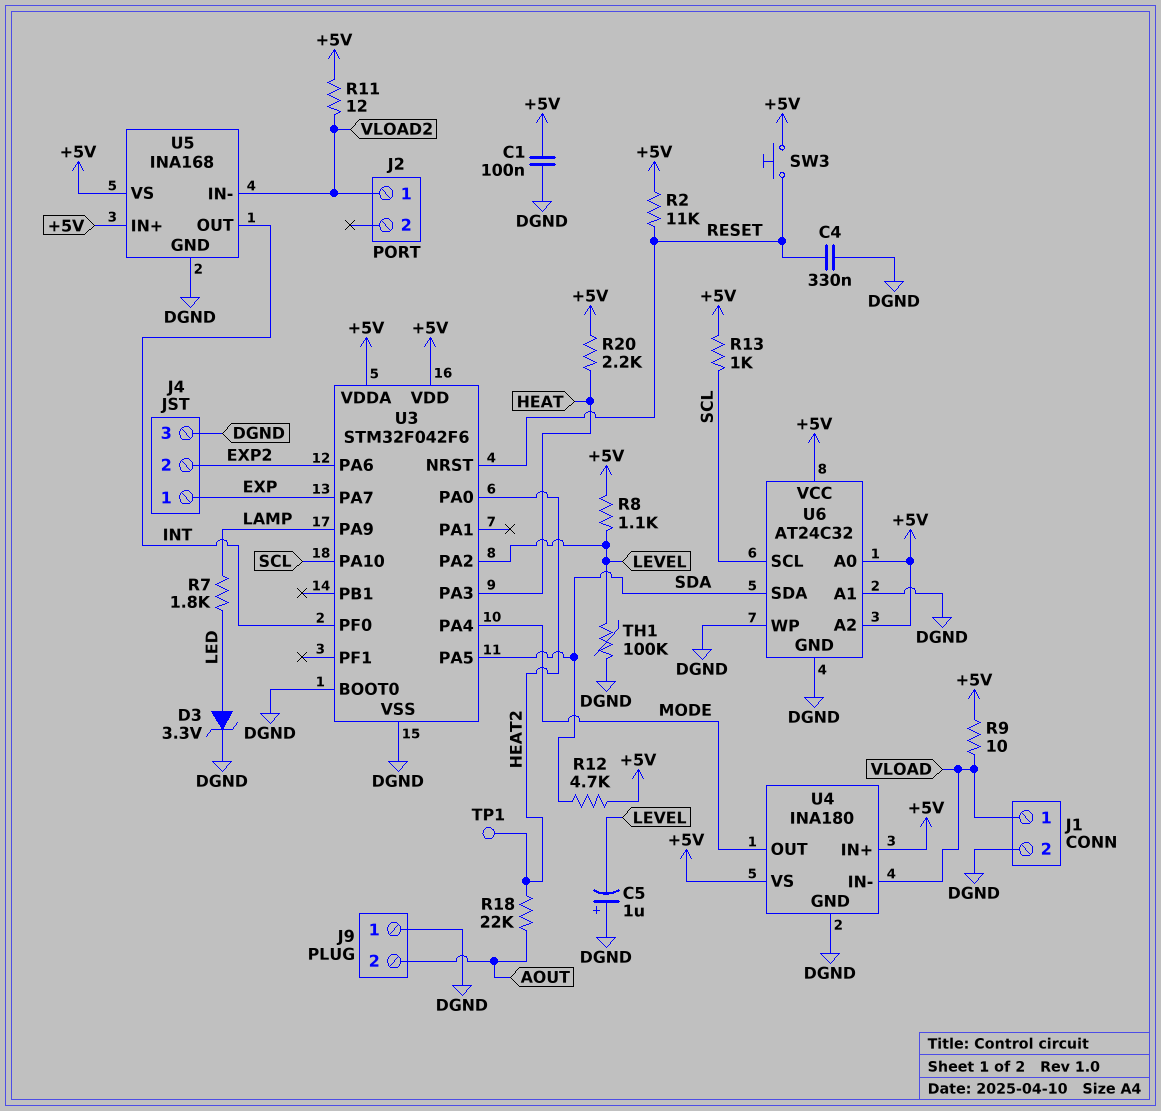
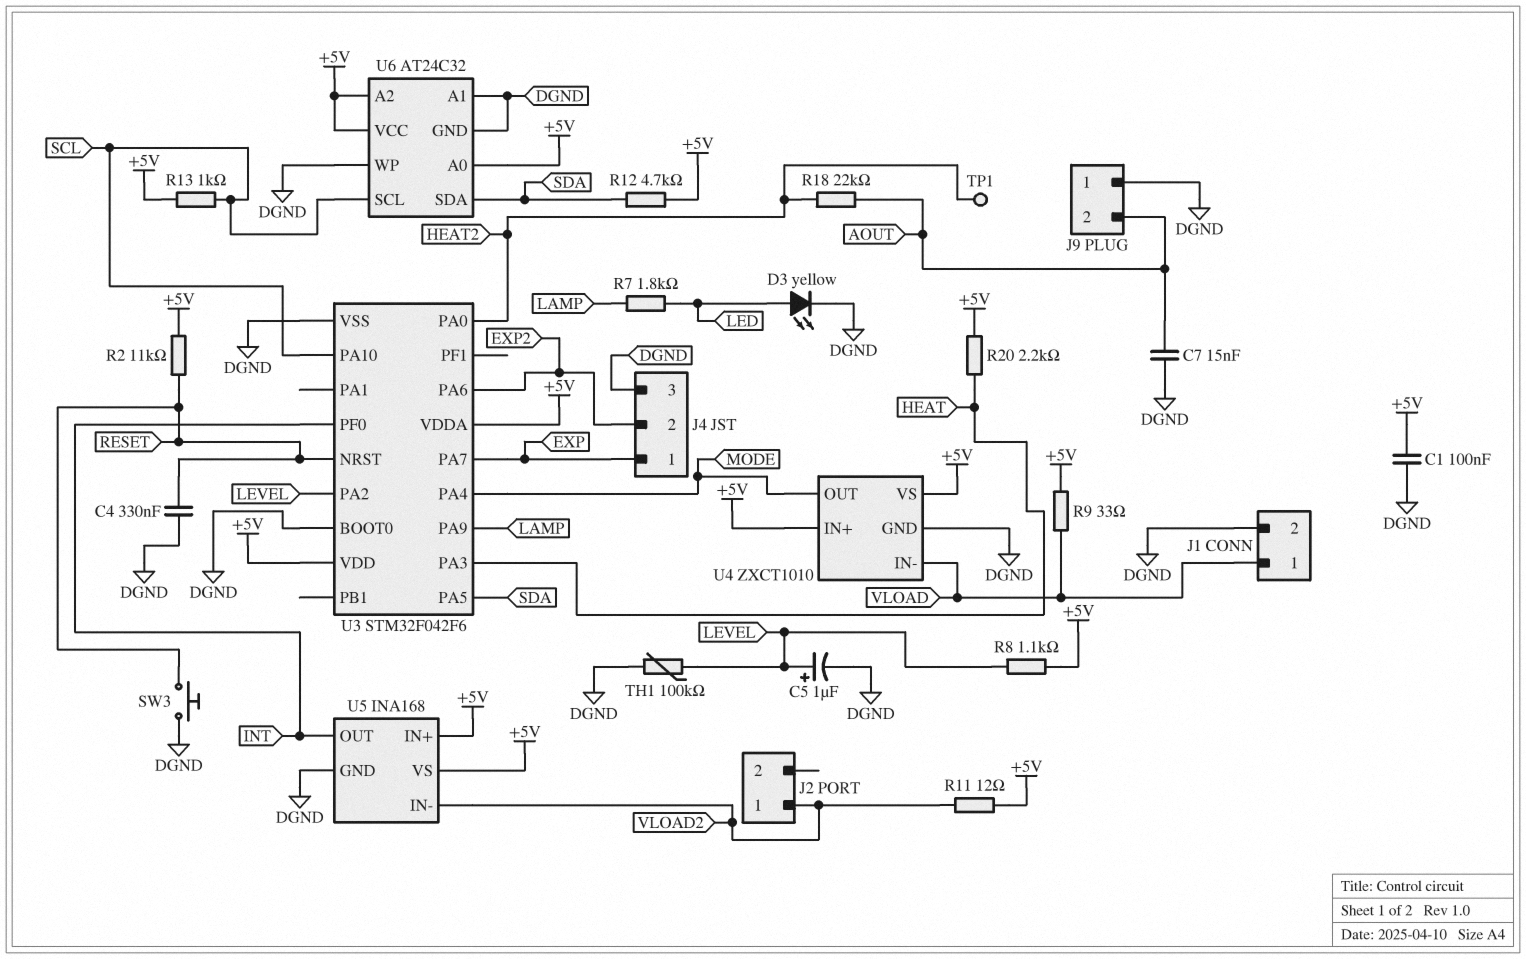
C5: 1uF (plus DGND, minus LEVEL) -> 1uF (plus LEVEL, minus DGND)
C7: none -> 15nF (AOUT, DGND)
D3: zener 3.3V (A LED, K DGND) -> LED yellow (A LED, K DGND)
R9: 10 (+5V, VLOAD) -> 33 (+5V, VLOAD)
SW3: button (+5V, RESET) -> button (DGND, RESET)
U4: INA180 -> ZXCT1010

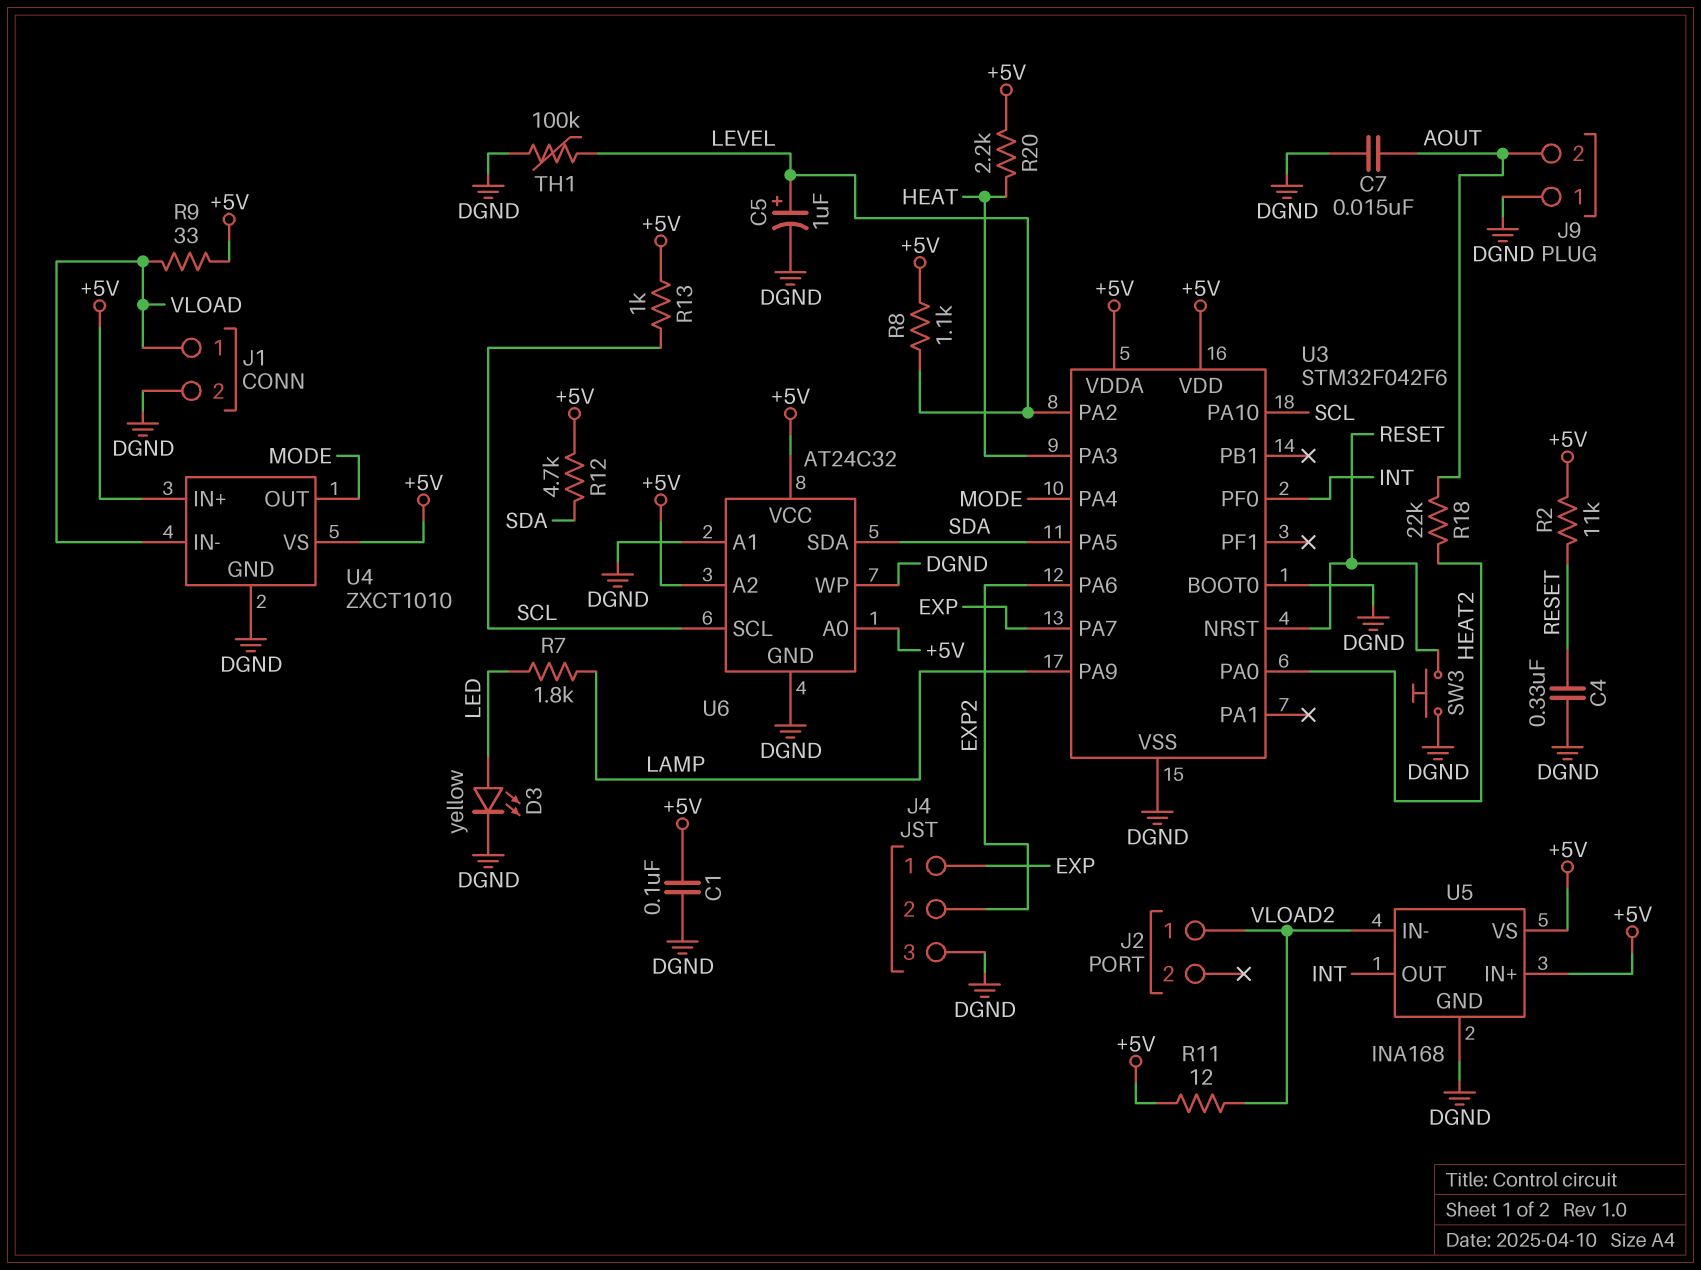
TP1: test point (HEAT2) -> none

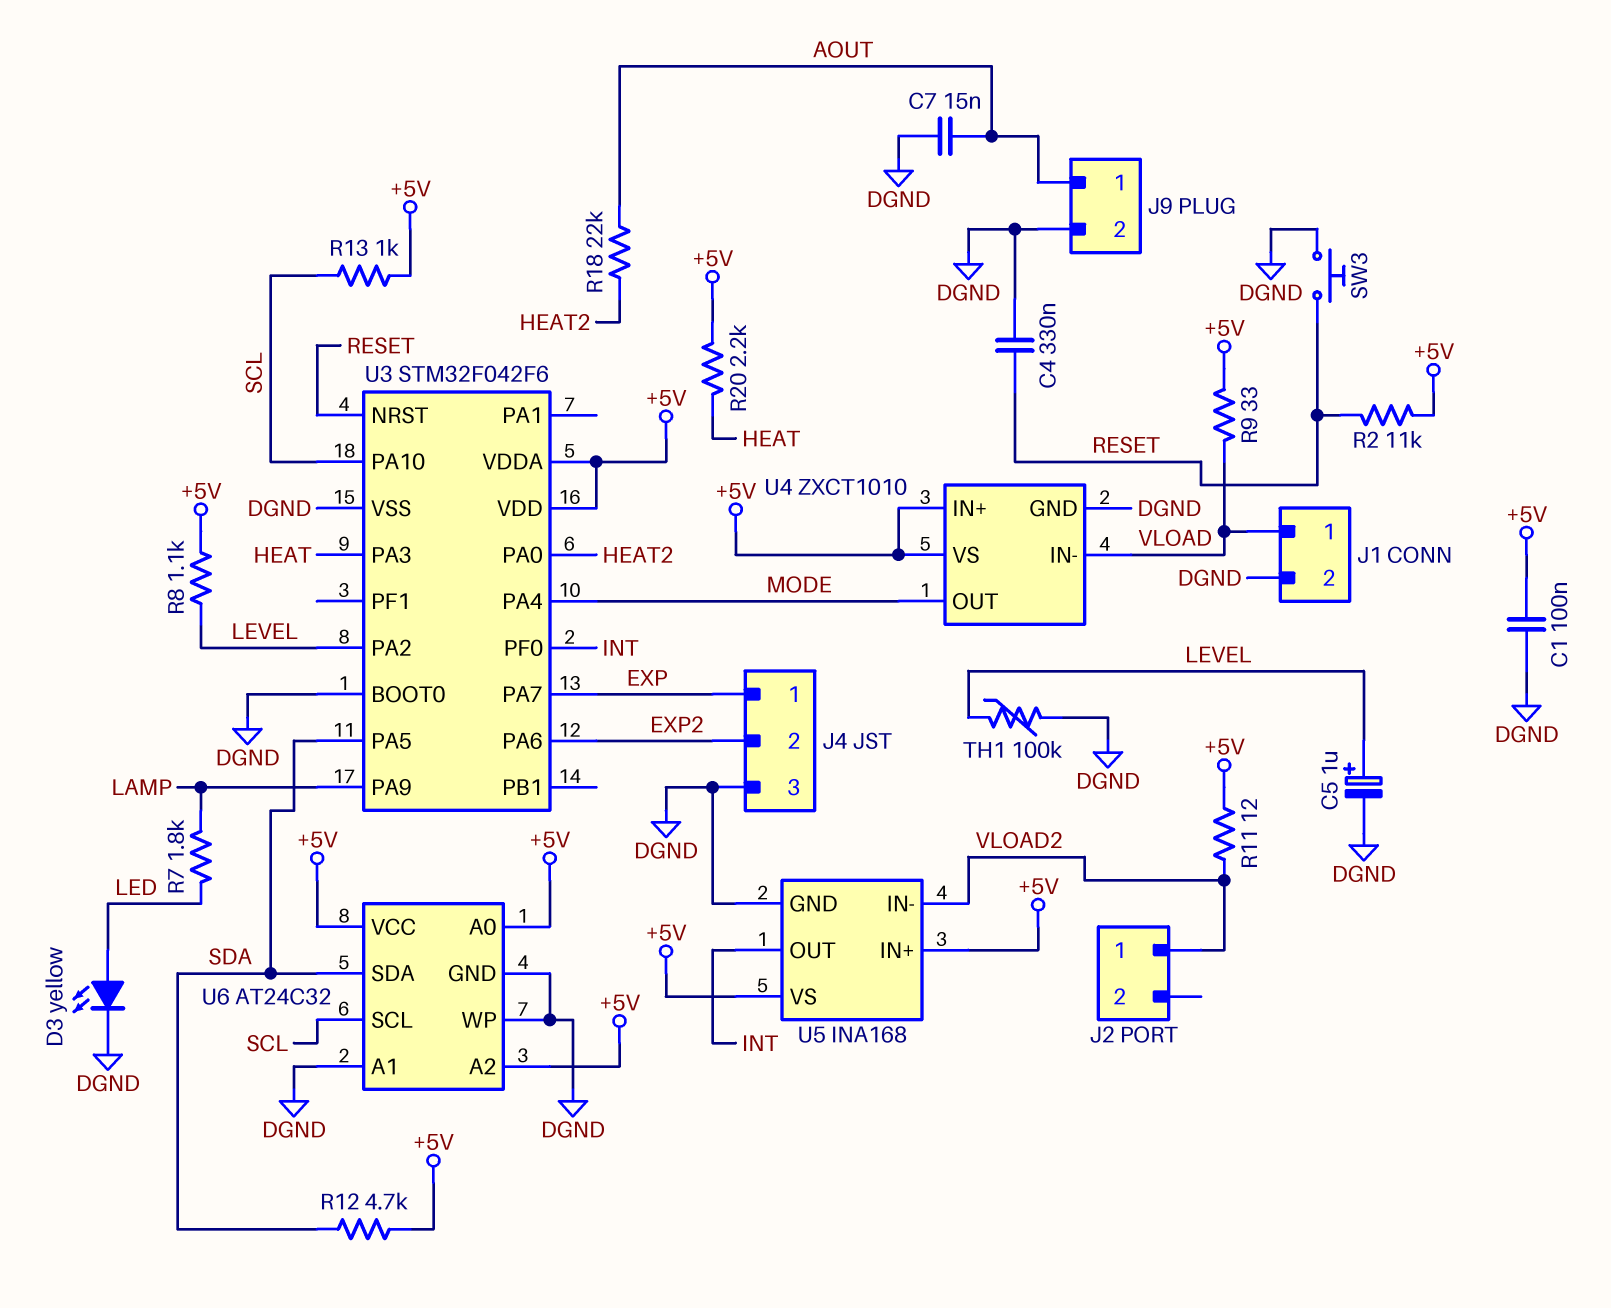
J9 pin 1: DGND -> AOUT
J9 pin 2: AOUT -> DGND

